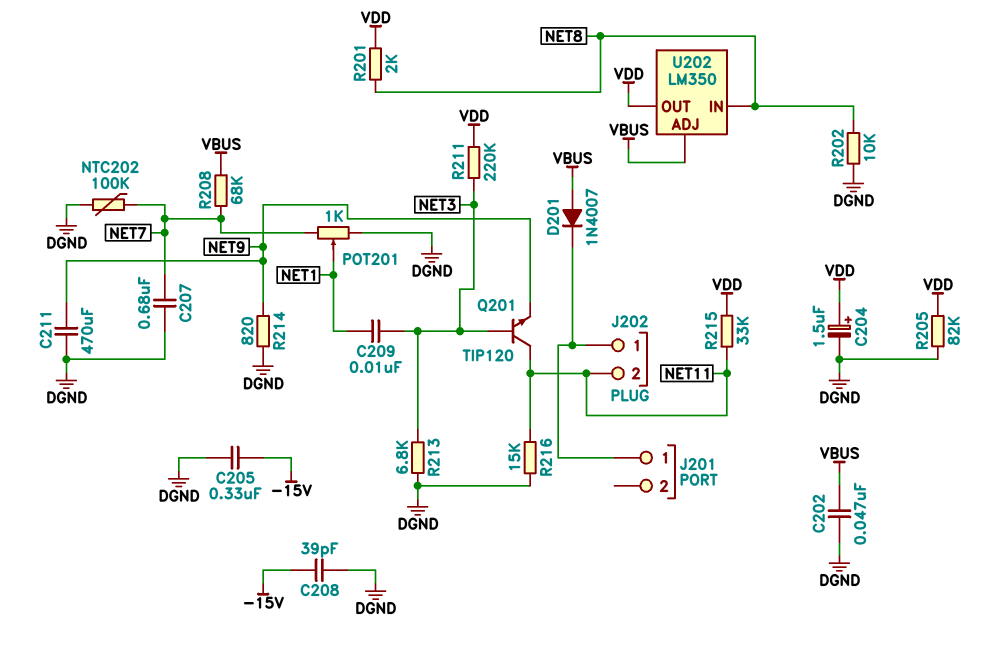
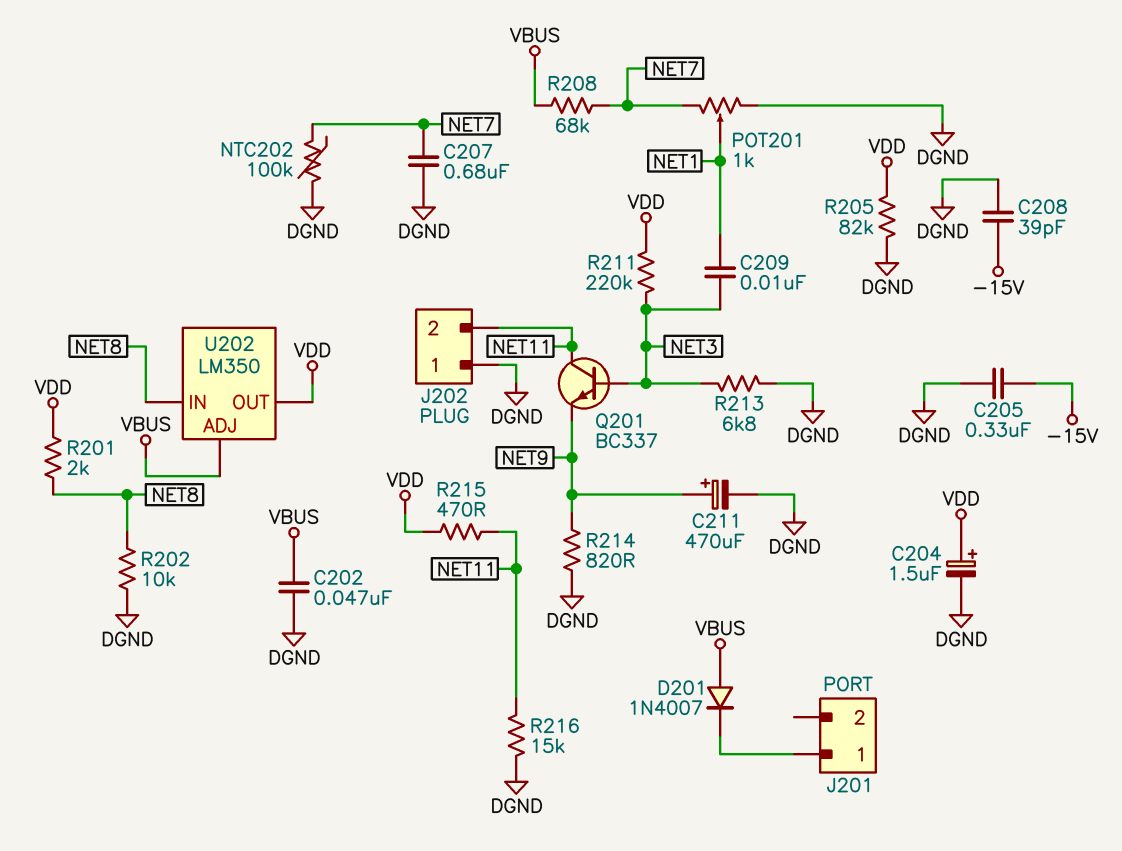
C211: 470uF (DGND, NET9) -> 470uF (plus NET9, minus DGND)
J202 pin 1: J201/1 -> DGND
Q201: NPN TIP120 (B NET3, C NET11, E NET9) -> NPN BC337 (B NET3, C NET11, E NET9)
R215: 33k (NET11, VDD) -> 470 (NET11, VDD)

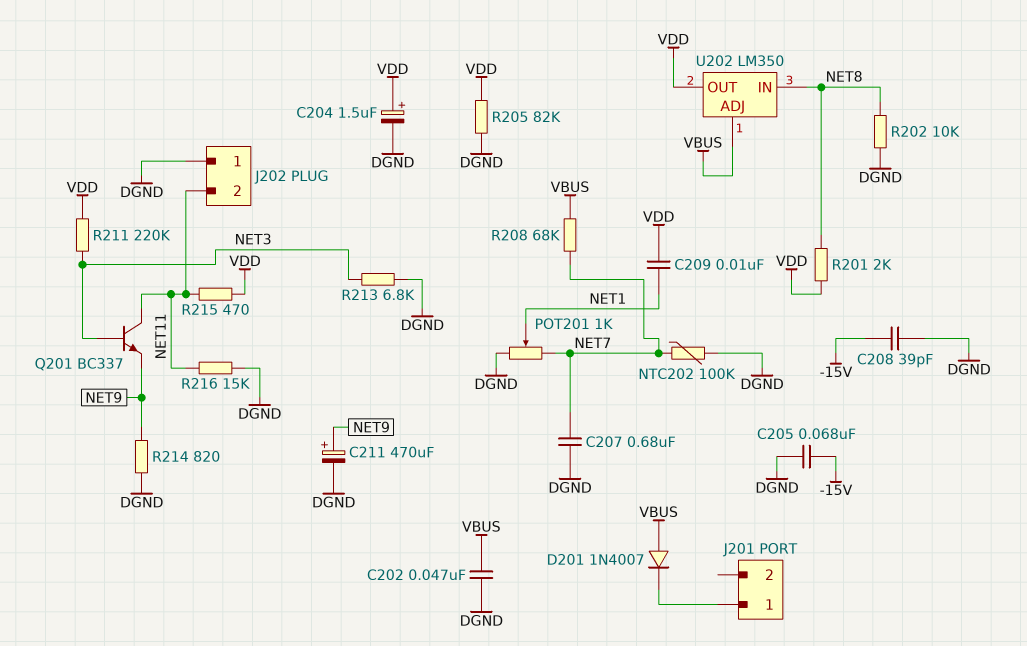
C205: 330nF (-15V, DGND) -> 68nF (-15V, DGND)
C209: 10nF (NET1, NET3) -> 10nF (NET1, VDD)

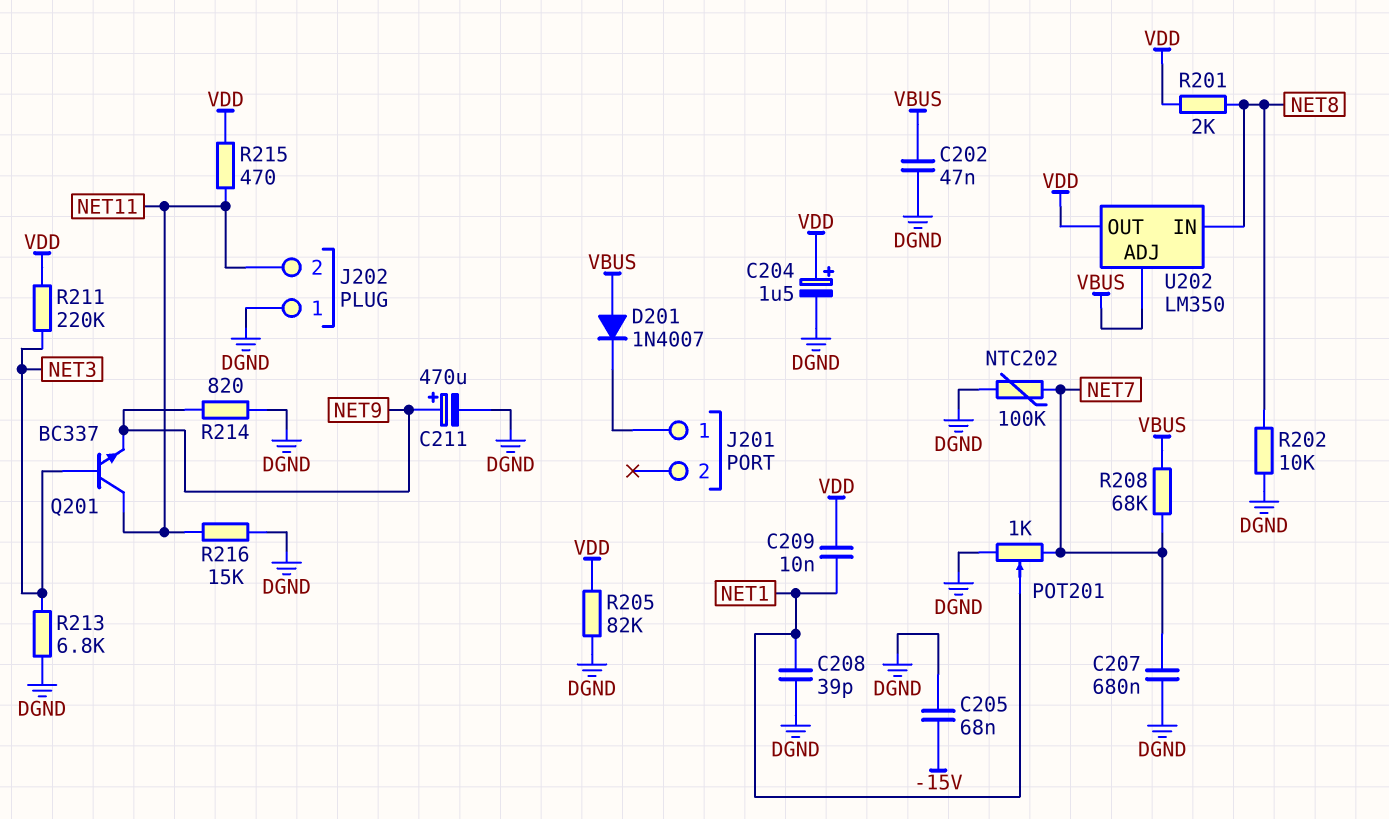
C208: 39pF (-15V, DGND) -> 39pF (DGND, NET1)

